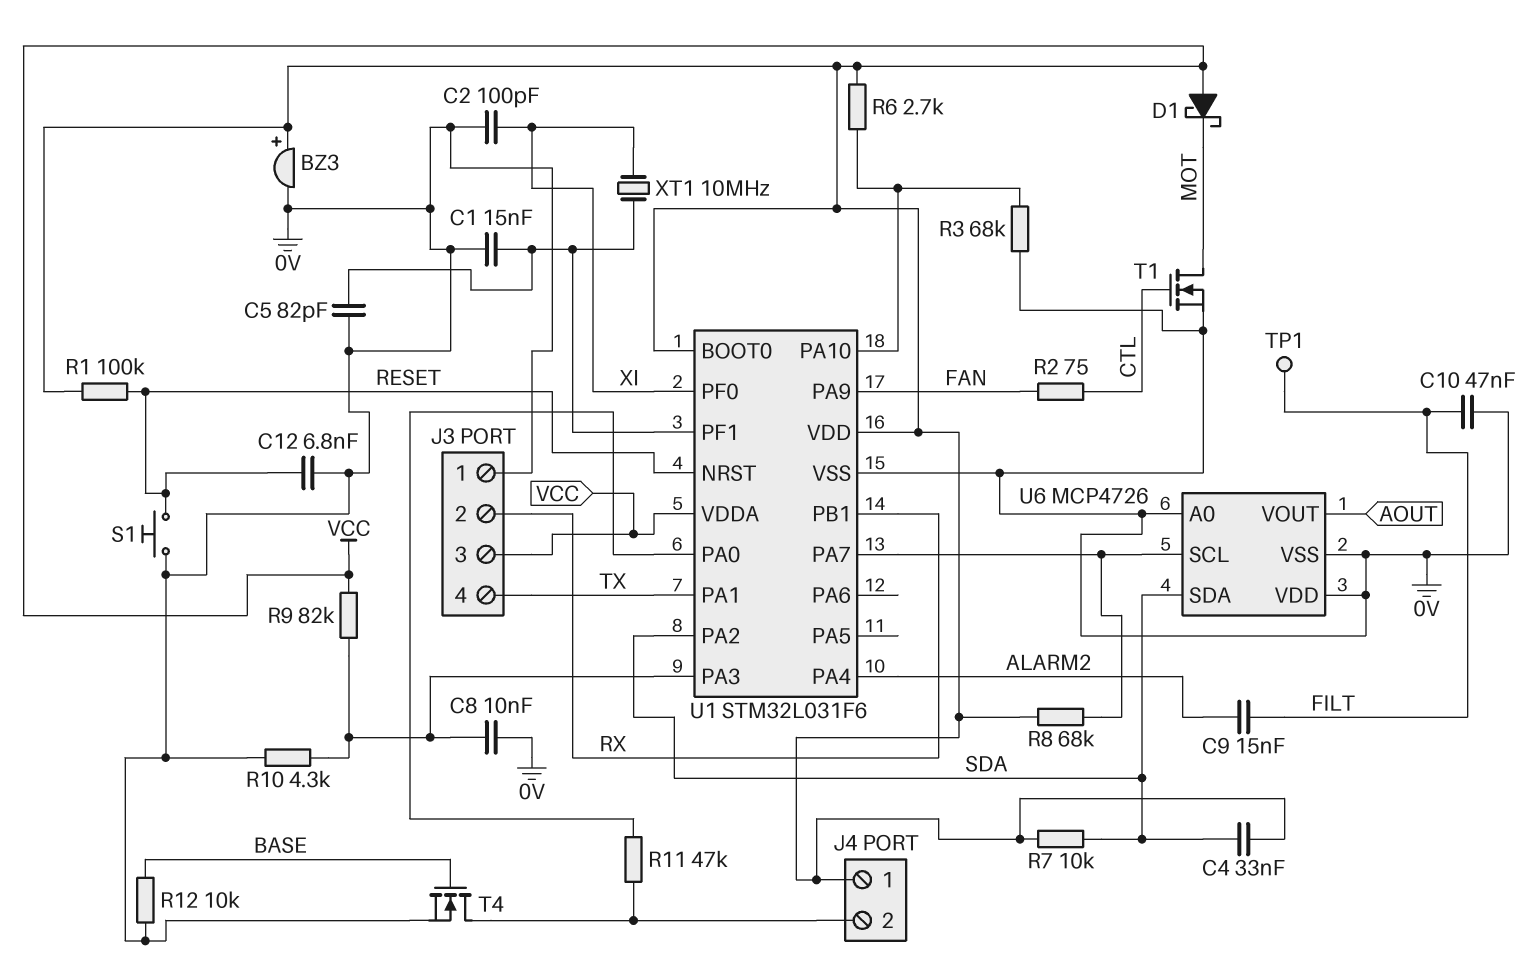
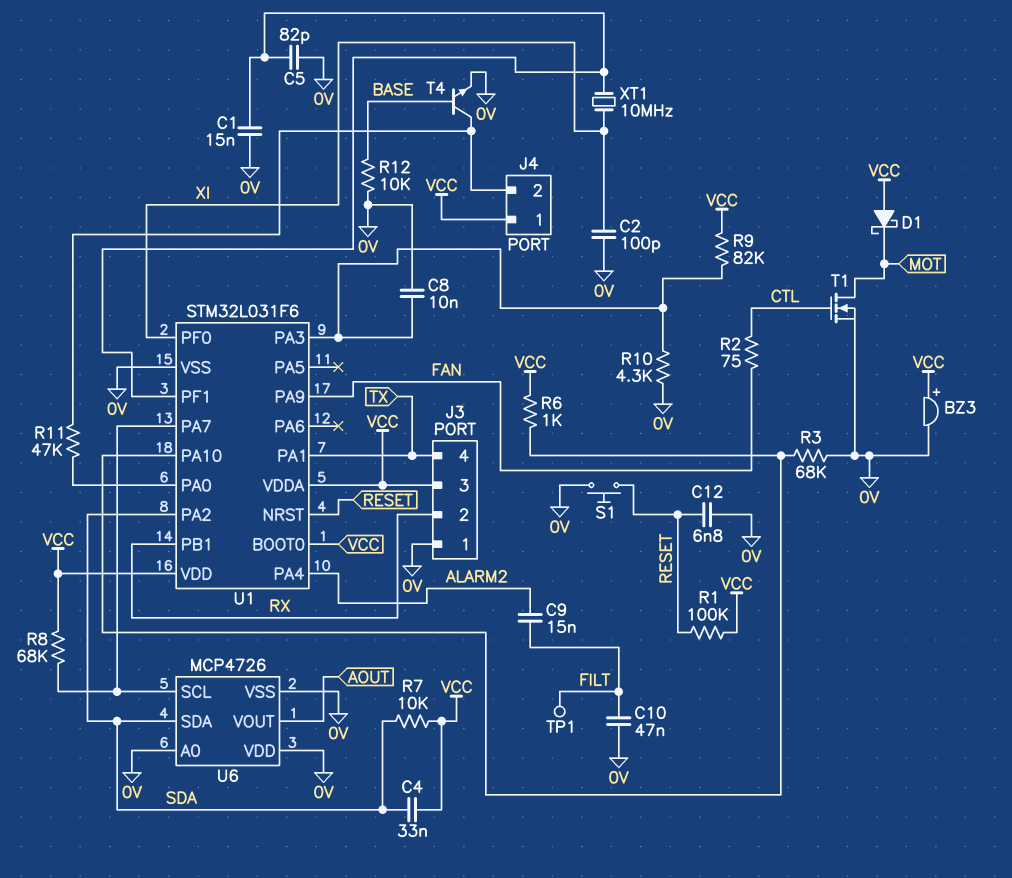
R6: 2.7k (U1/PA10, VCC) -> 1k (U1/PA10, VCC)
T4: NMOS (G BASE, D J4/2, S 0V) -> NPN (B BASE, C J4/2, E 0V)

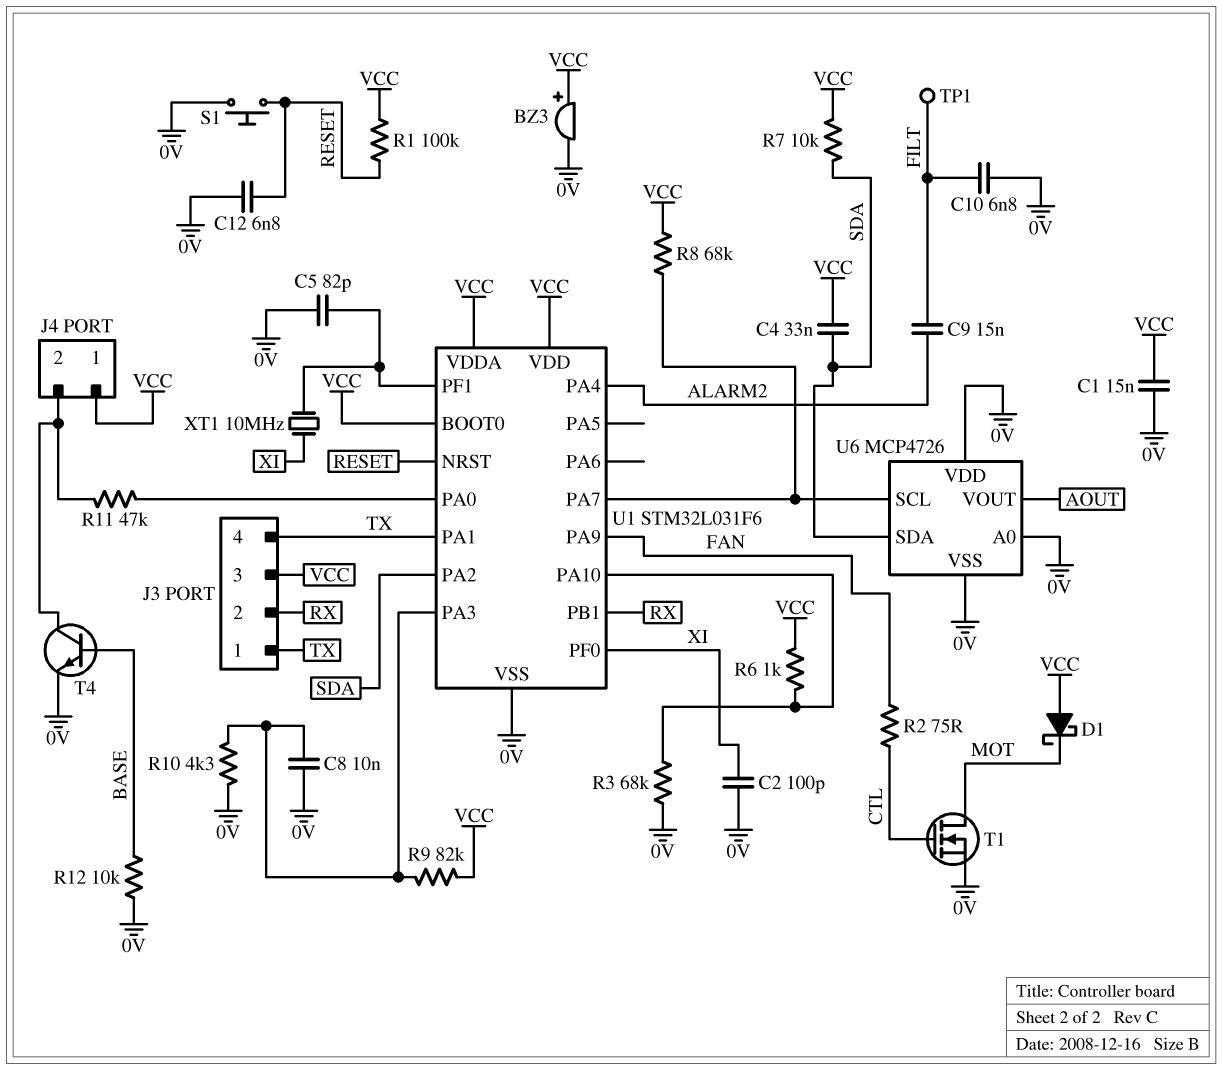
C1: 15nF (0V, U1/PF1) -> 15nF (0V, VCC)
C10: 47nF (0V, FILT) -> 6.8nF (0V, FILT)
J3 pin 1: 0V -> TX

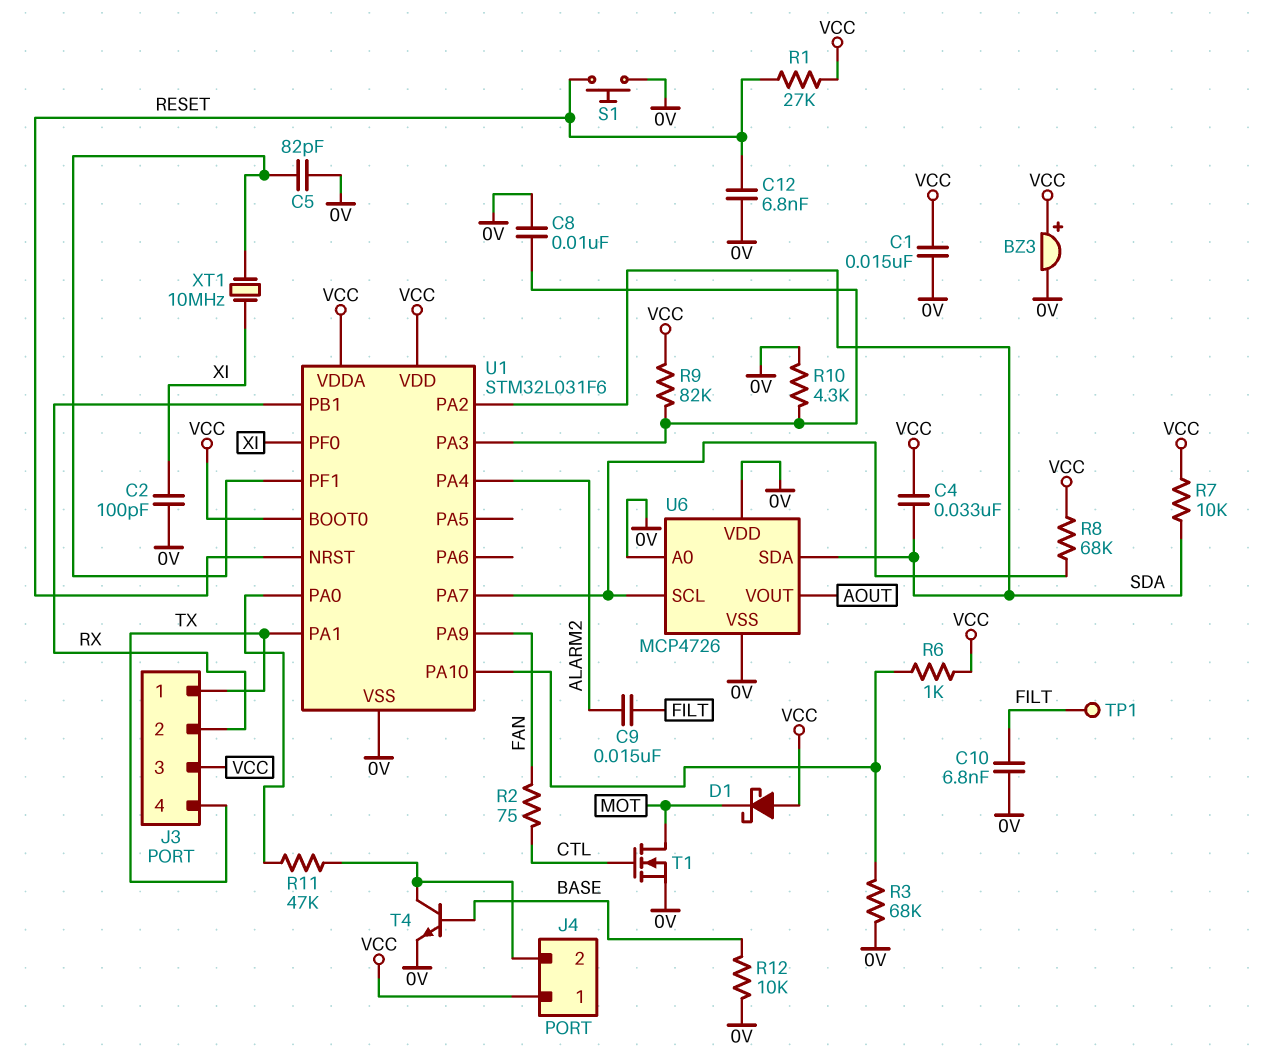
R1: 100k (RESET, VCC) -> 27k (RESET, VCC)

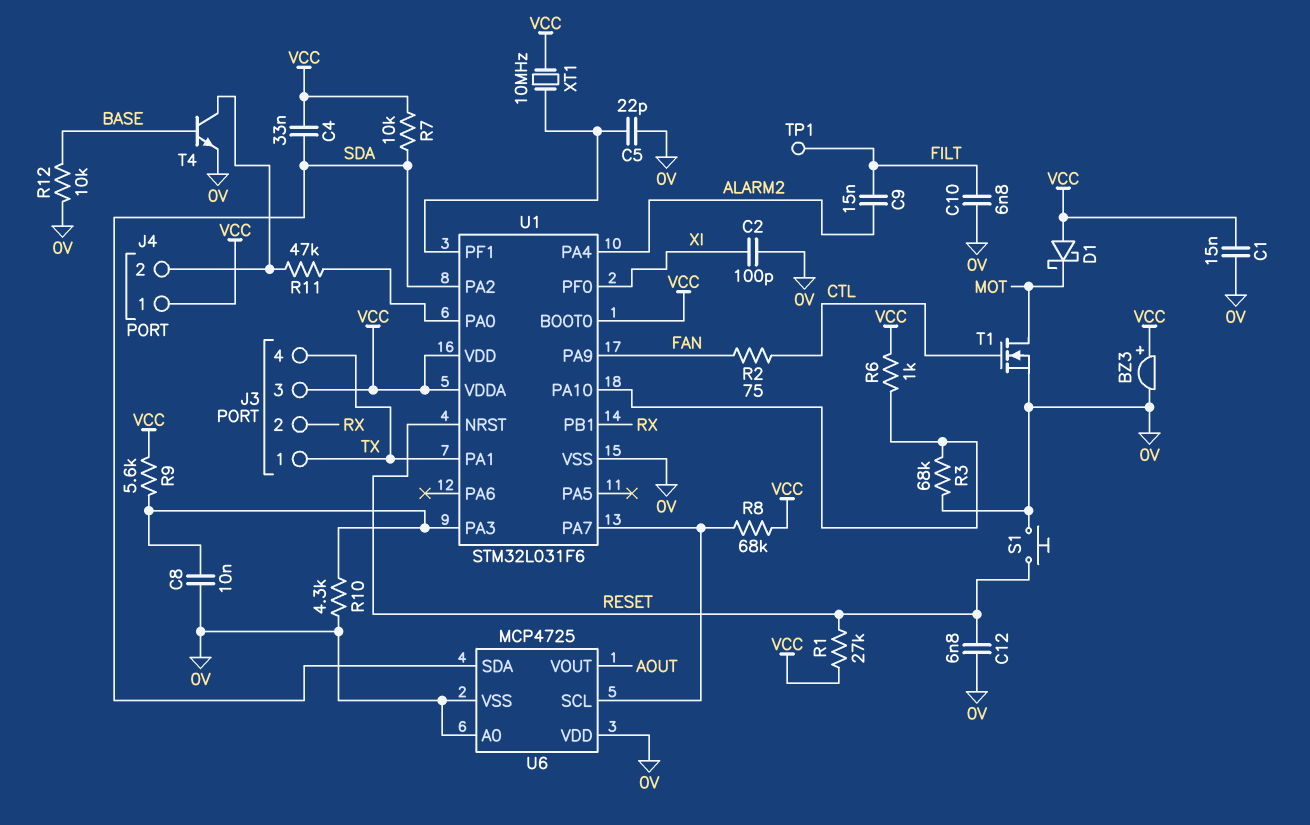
C5: 82pF (0V, U1/PF1) -> 22pF (0V, U1/PF1)
R9: 82k (U1/PA3, VCC) -> 5.6k (U1/PA3, VCC)
U6: MCP4726 -> MCP4725
XT1: 10MHz (U1/PF1, XI) -> 10MHz (U1/PF1, VCC)

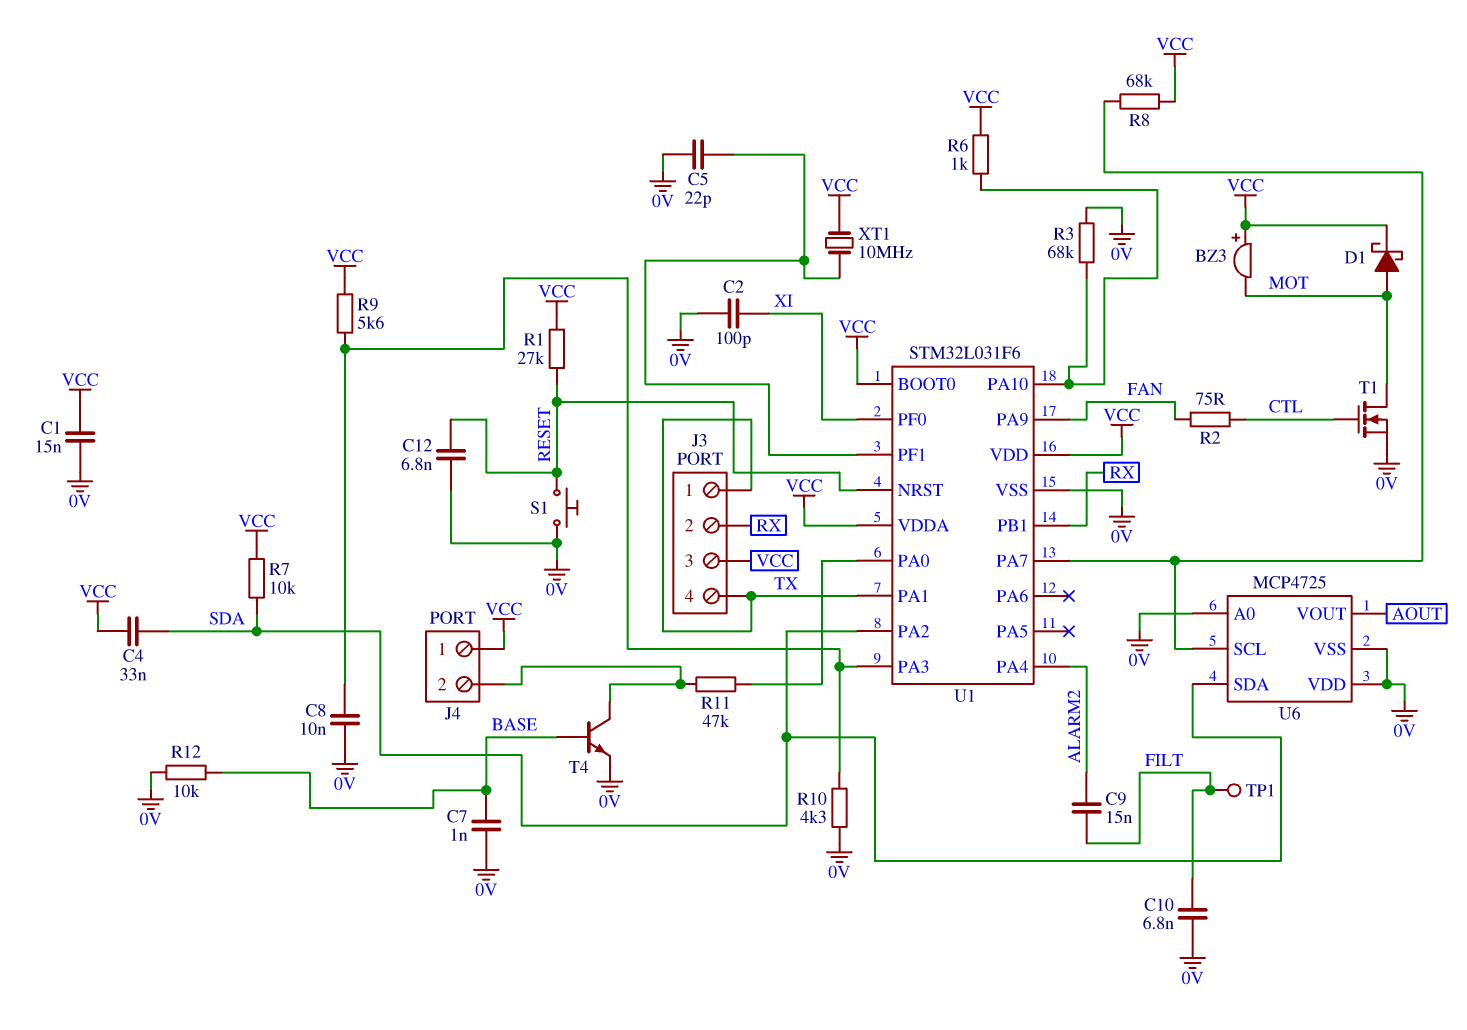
BZ3: buzzer (plus VCC, minus 0V) -> buzzer (plus VCC, minus MOT)
C7: none -> 1nF (0V, BASE)
D1: schottky (A VCC, K MOT) -> schottky (A MOT, K VCC)

